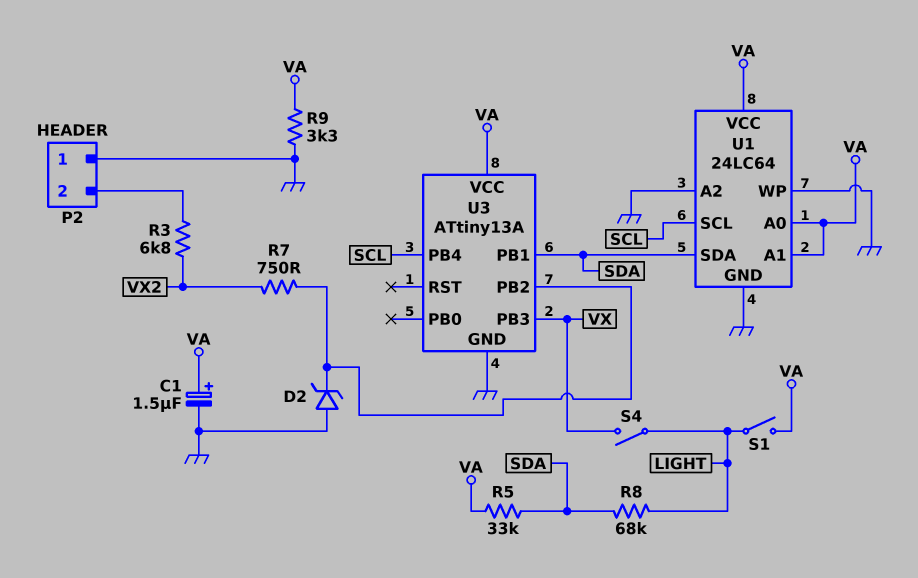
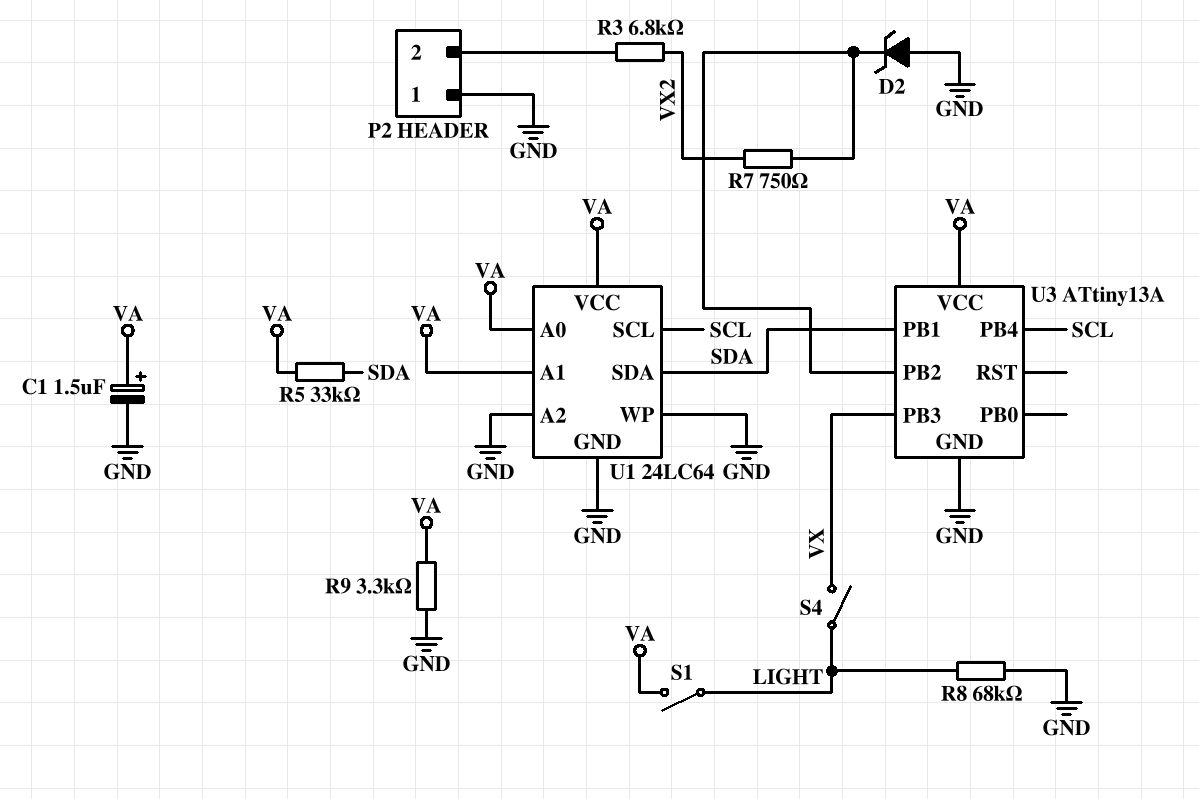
R8: 68k (LIGHT, SDA) -> 68k (GND, LIGHT)

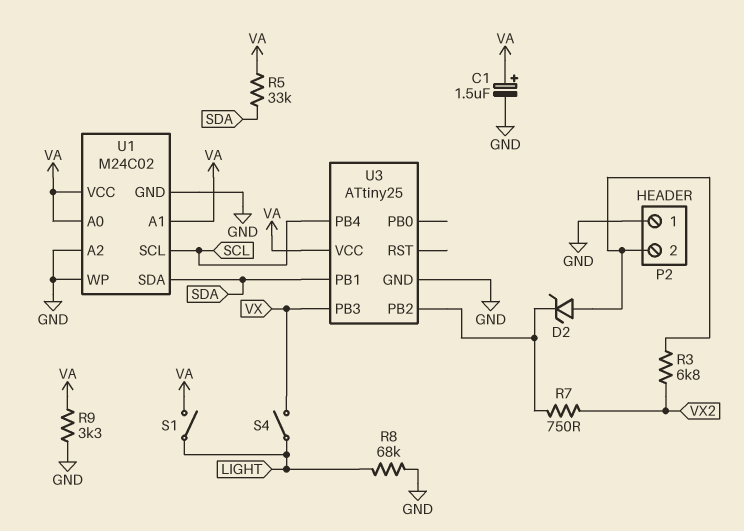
D2: zener (A GND, K U3/PB2) -> zener (A P2/2, K U3/PB2)
U1: 24LC64 -> M24C02
U3: ATtiny13A -> ATtiny25

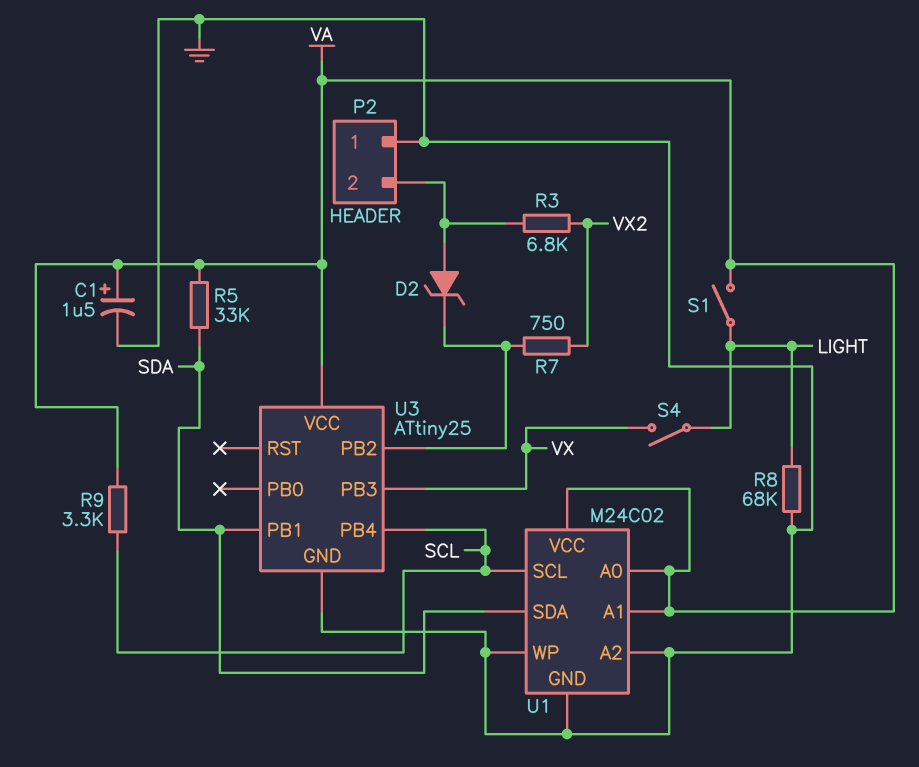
R9: 3.3k (GND, VA) -> 3.3k (SCL, VA)

